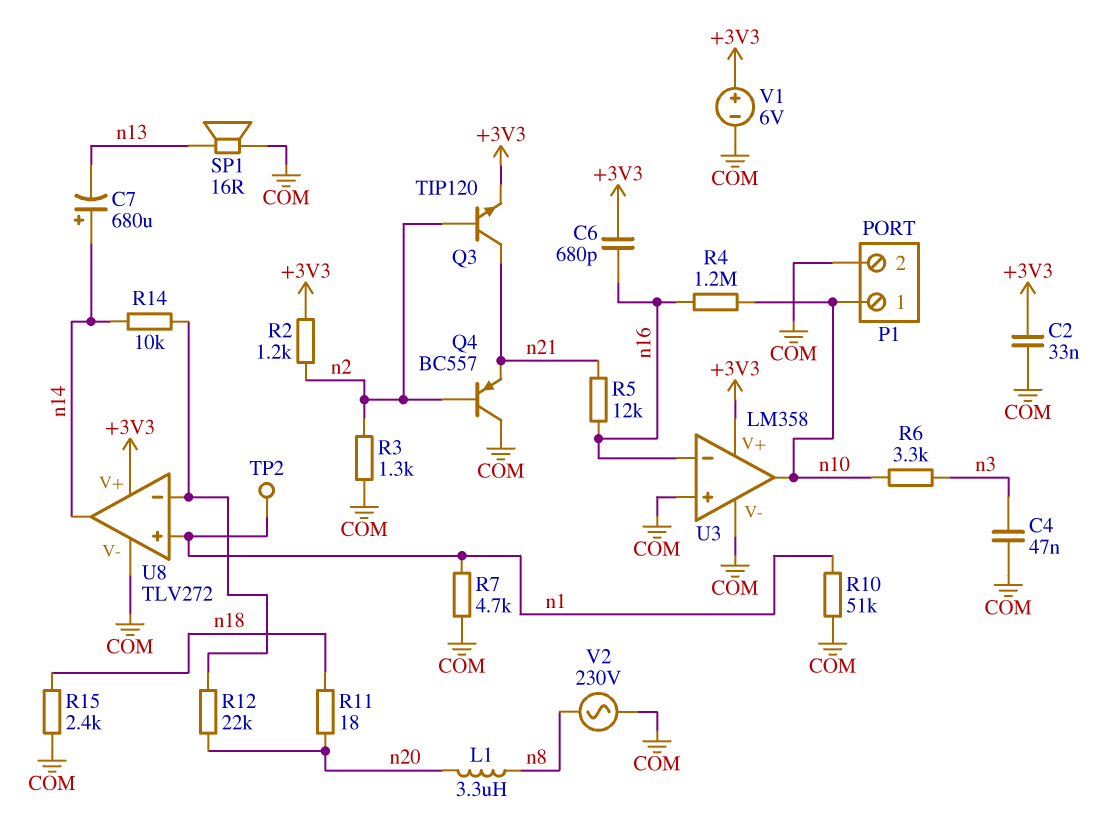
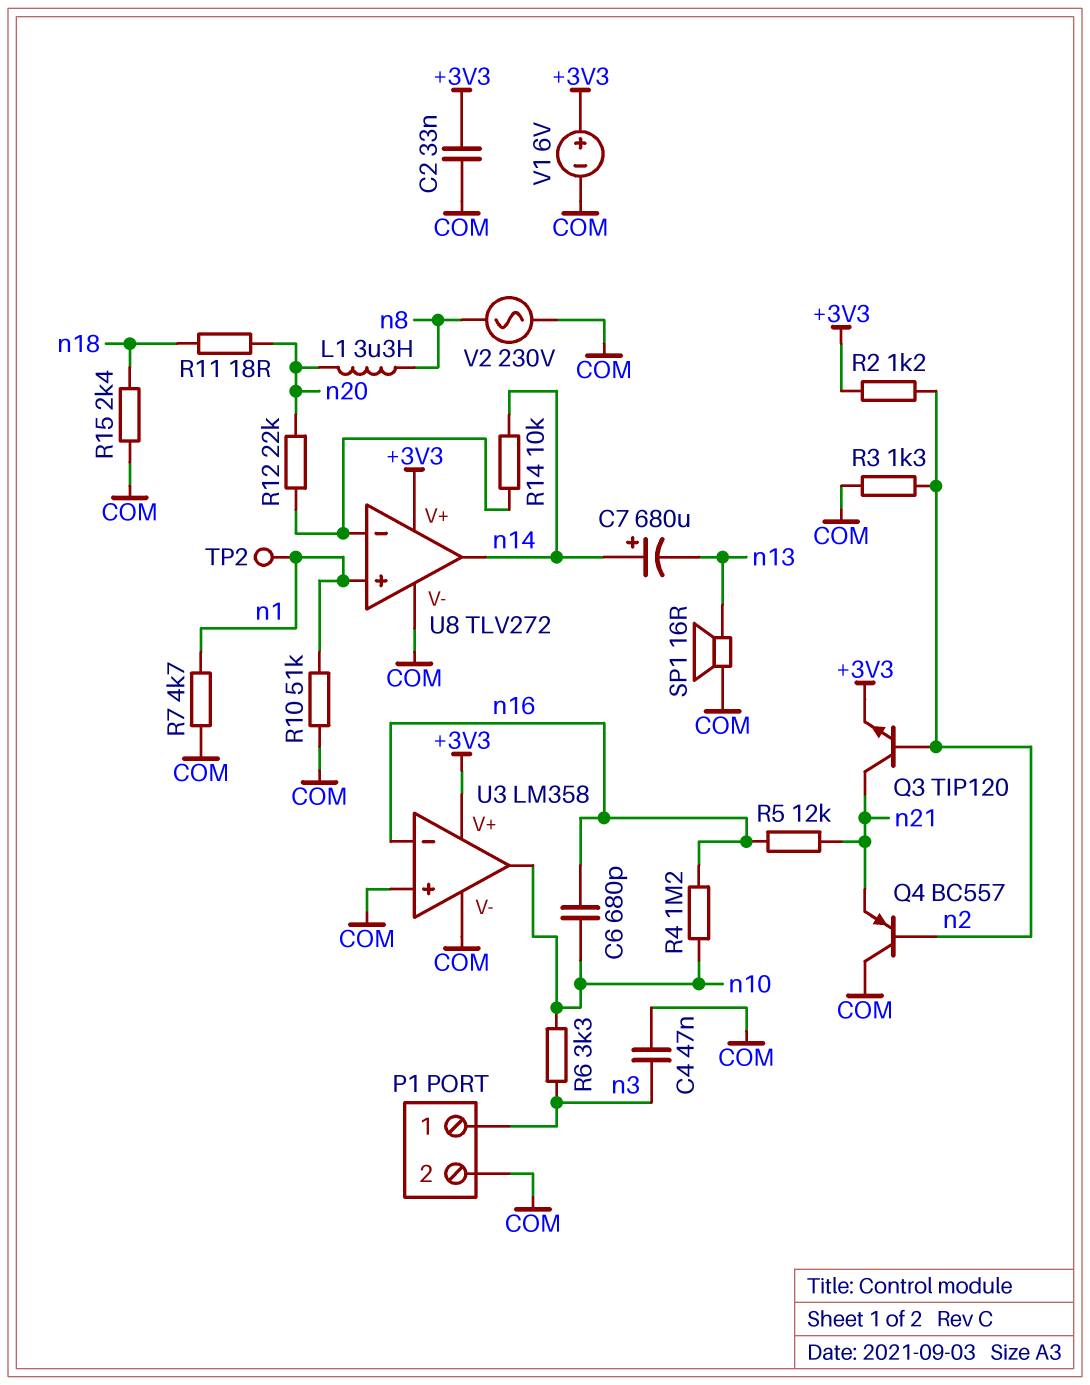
C6: 680pF (+3V3, n16) -> 680pF (n10, n16)
P1 pin 1: n10 -> n3

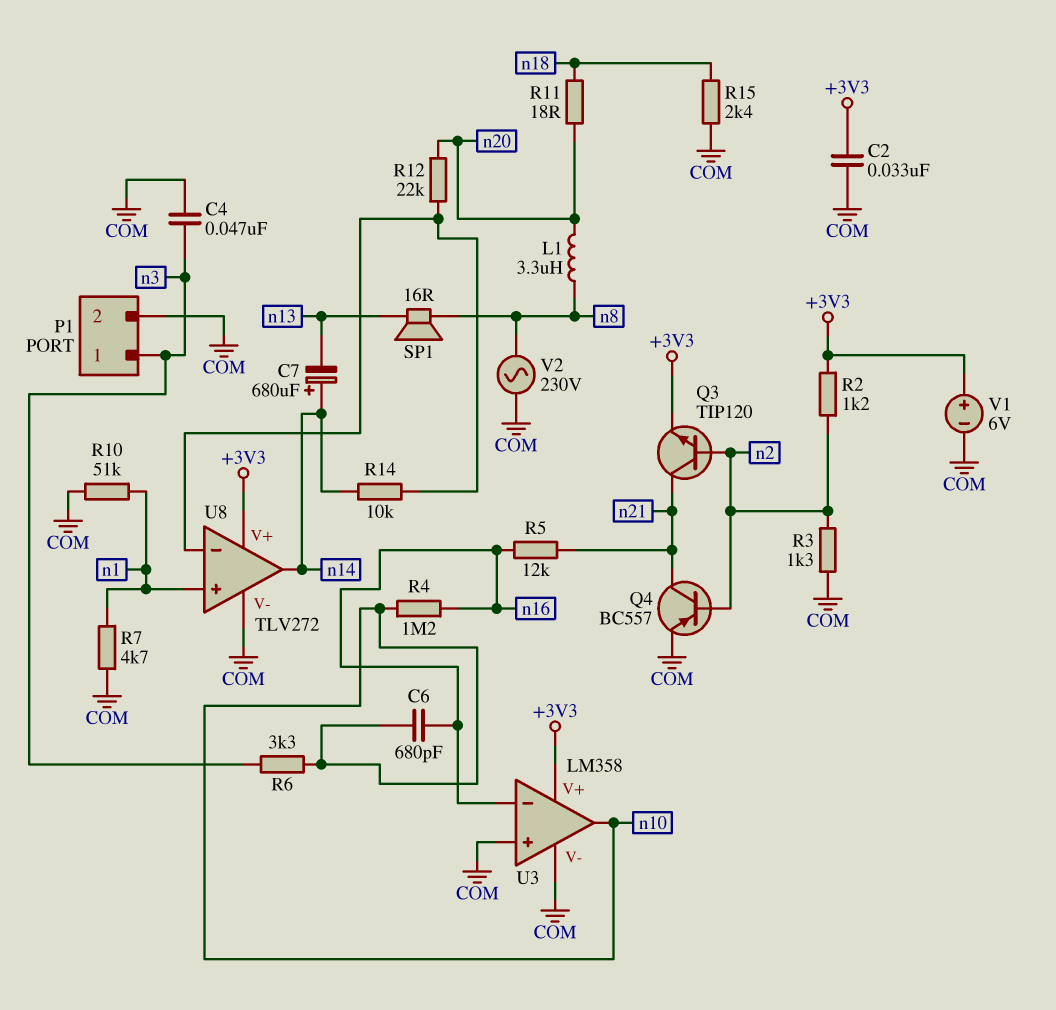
Q4: PNP BC557 (B n2, C COM, E n21) -> PNP BC557 (B n2, C n21, E COM)
SP1: speaker 16R (COM, n13) -> speaker 16R (n8, n13)
TP2: test point (n1) -> none

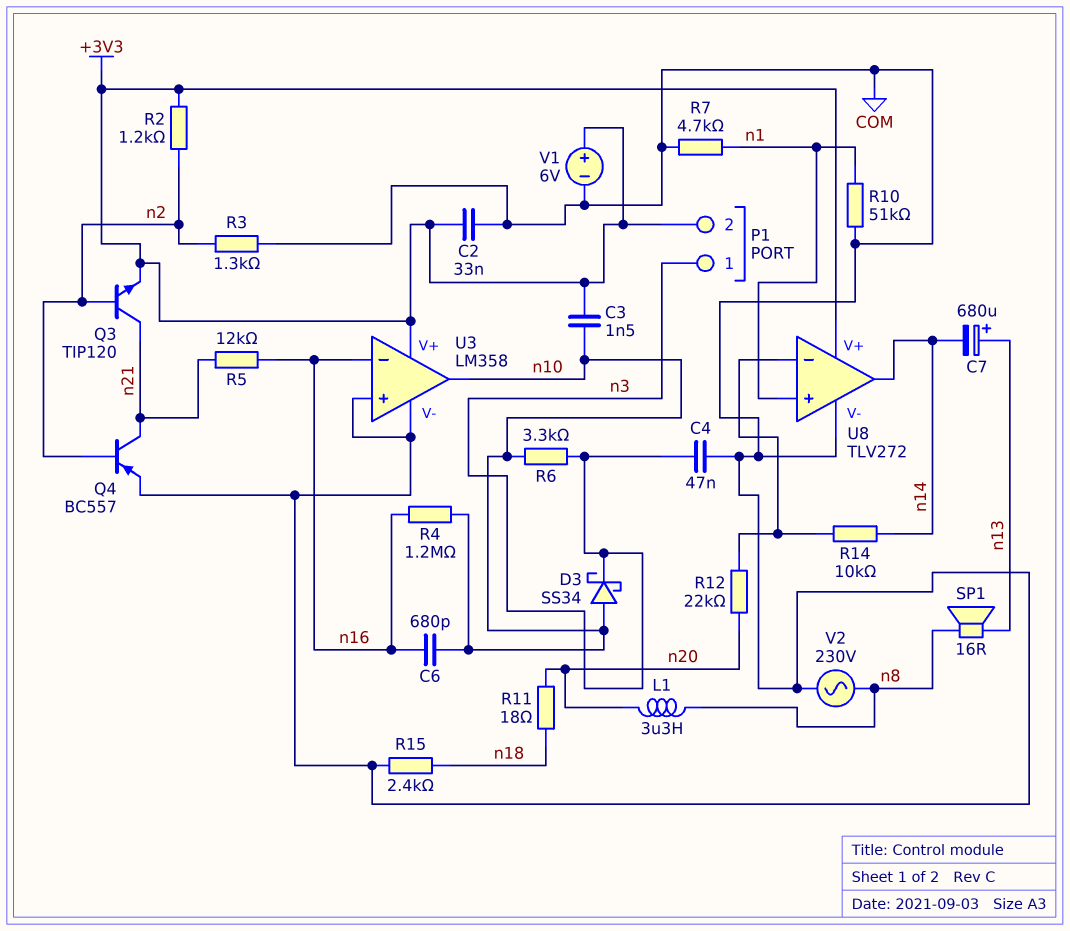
C3: none -> 1.5nF (+3V3, n10)
C7: 680uF (plus n14, minus n13) -> 680uF (plus n13, minus n14)
D3: none -> schottky SS34 (A n10, K n3)
P1 pin 2: COM -> +3V3

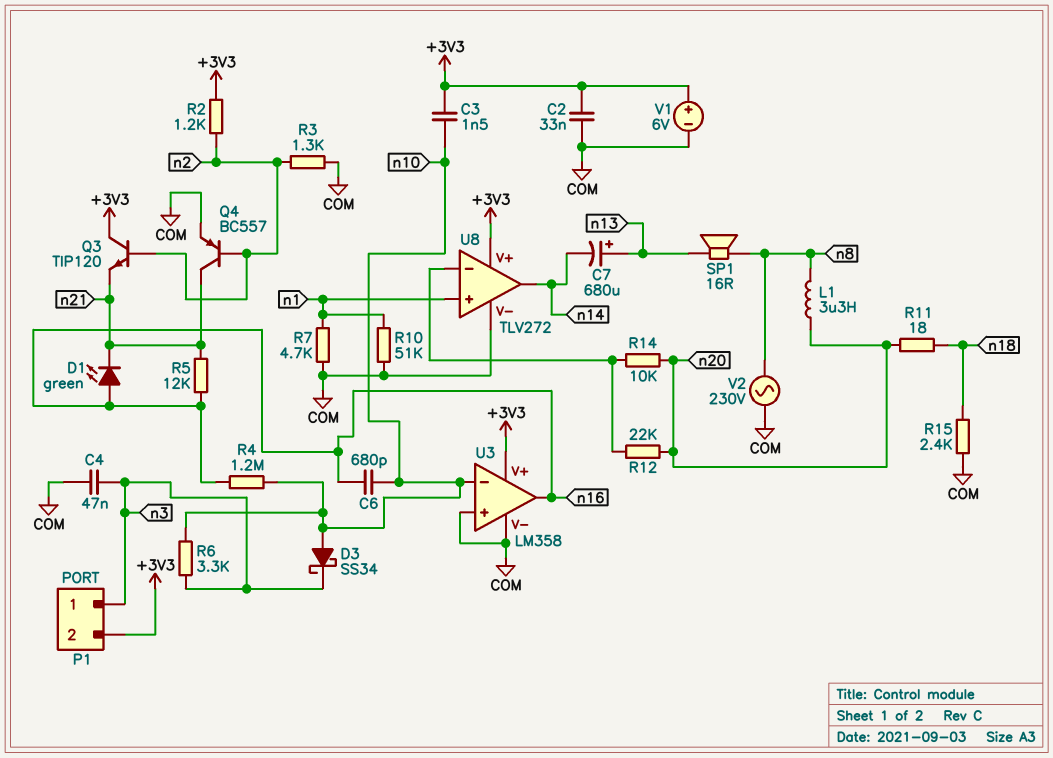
D1: none -> LED green (A n16, K n21)
Q3: NPN TIP120 (B n2, C n21, E +3V3) -> NPN TIP120 (B n2, C +3V3, E n21)
R14: 10k (U8/in-, n14) -> 10k (U8/in-, n20)
U3 pin in-: n16 -> n10
U3 pin out: n10 -> n16

